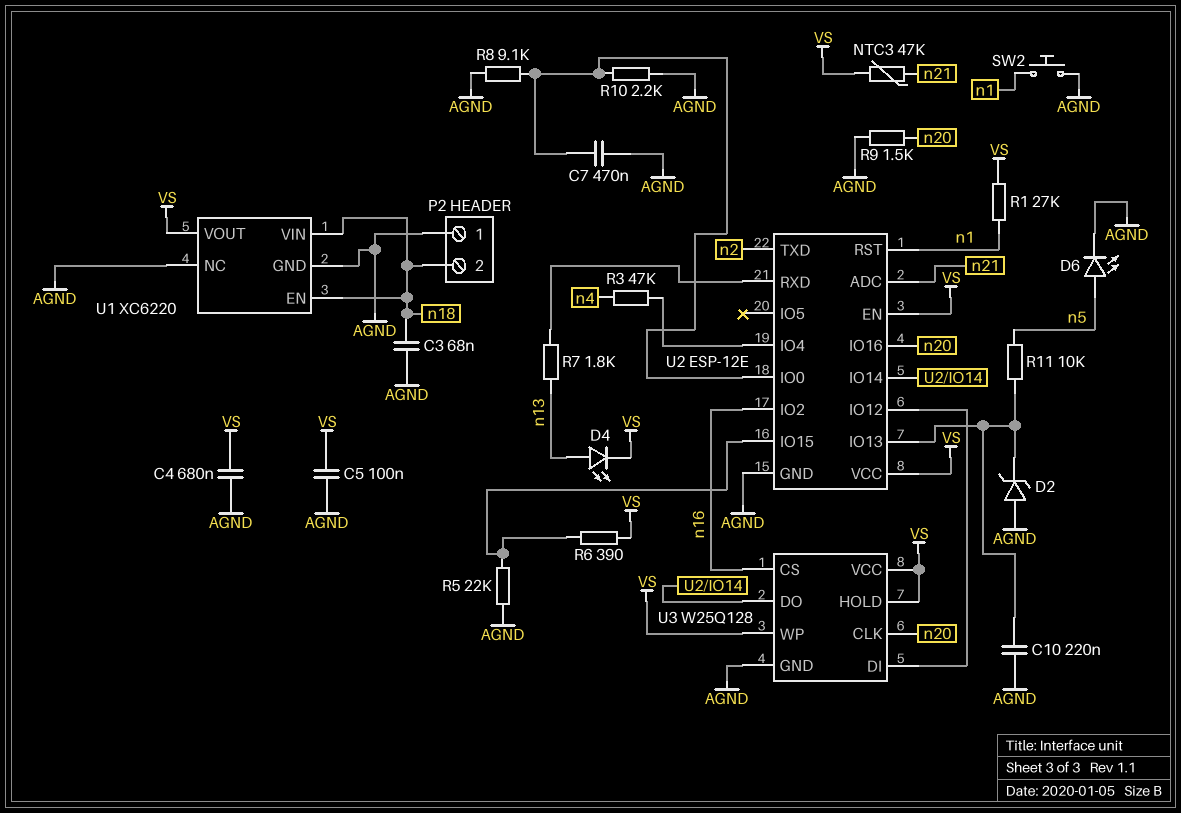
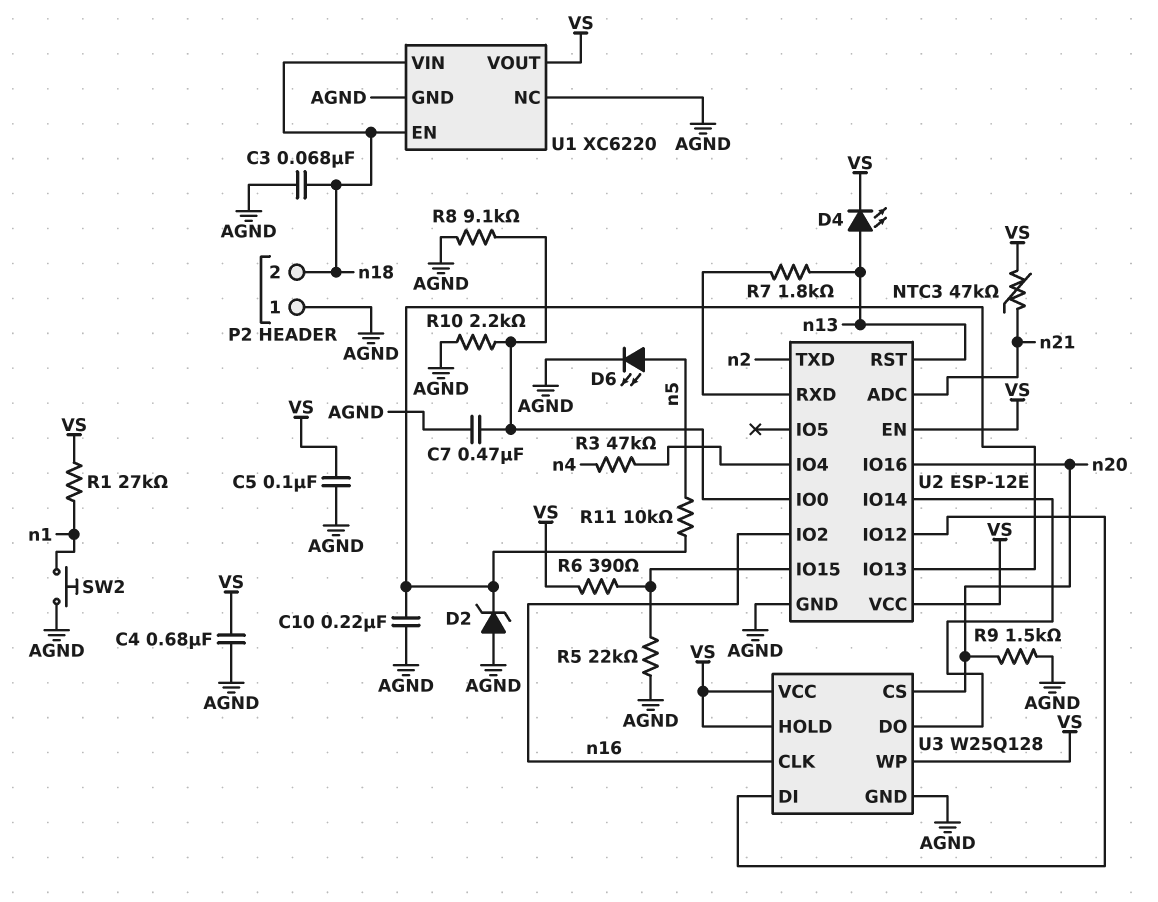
U2 pin RST: n1 -> n13
U3 pin CLK: n20 -> n16
U3 pin CS: n16 -> n20

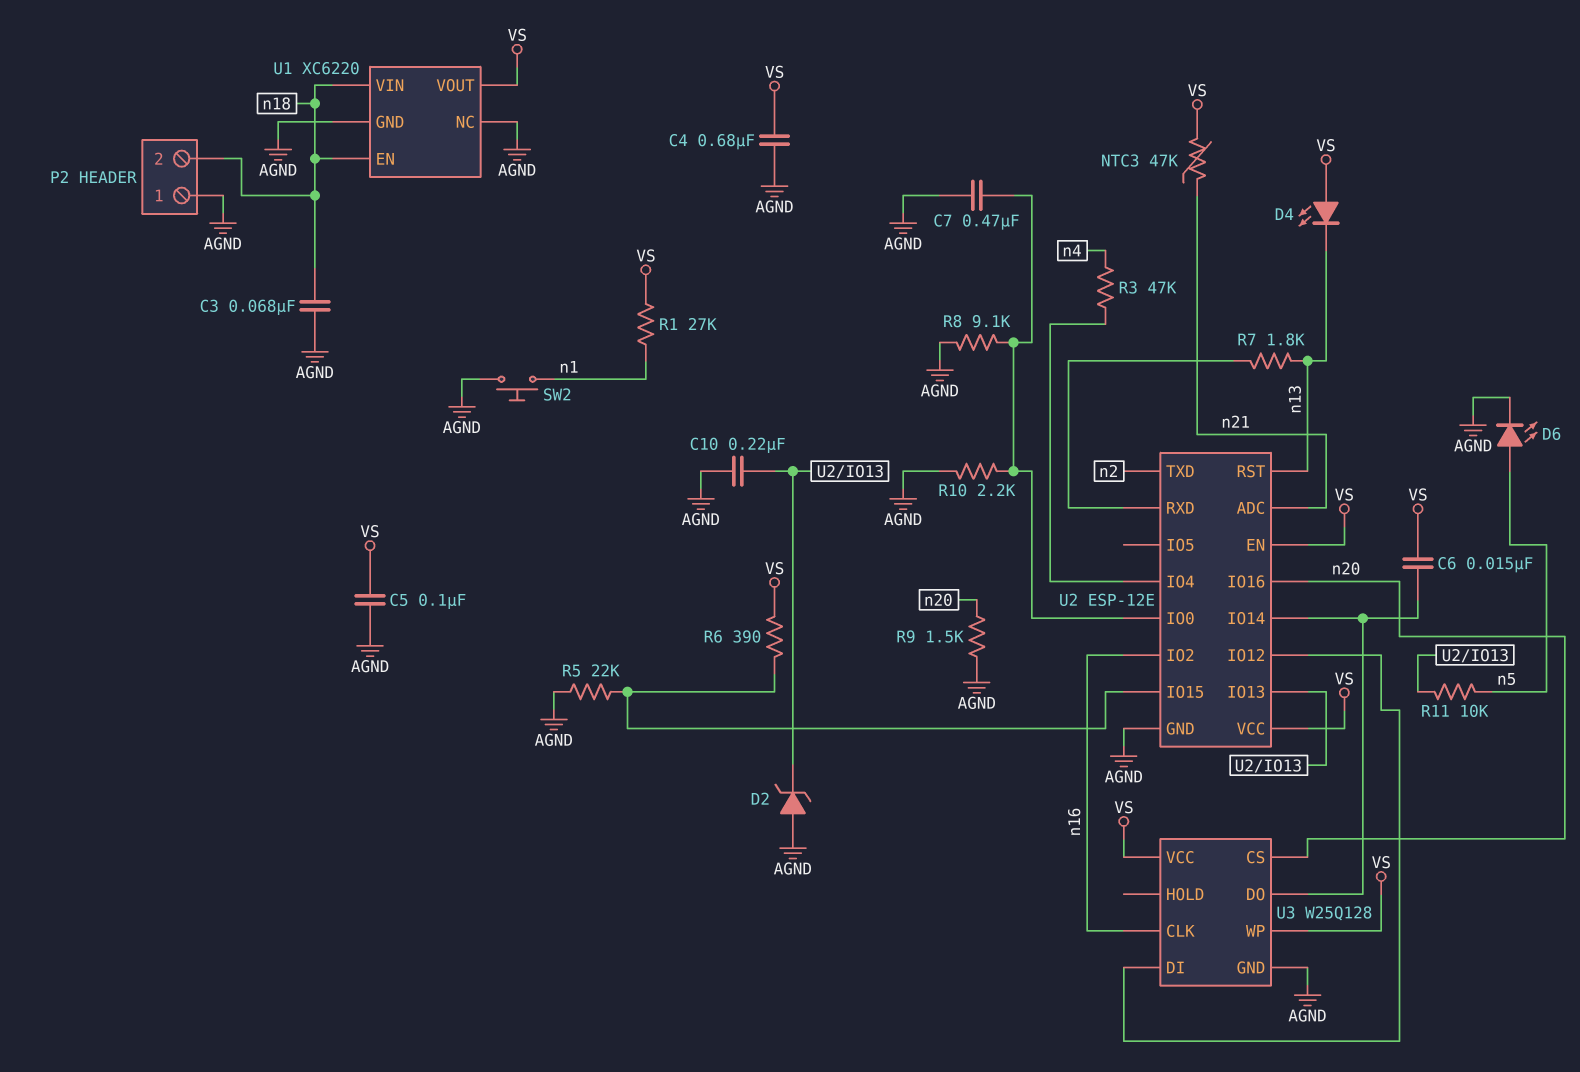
C6: none -> 15nF (U2/IO14, VS)
D4: LED (A n13, K VS) -> LED (A VS, K n13)
U3 pin HOLD: VS -> none

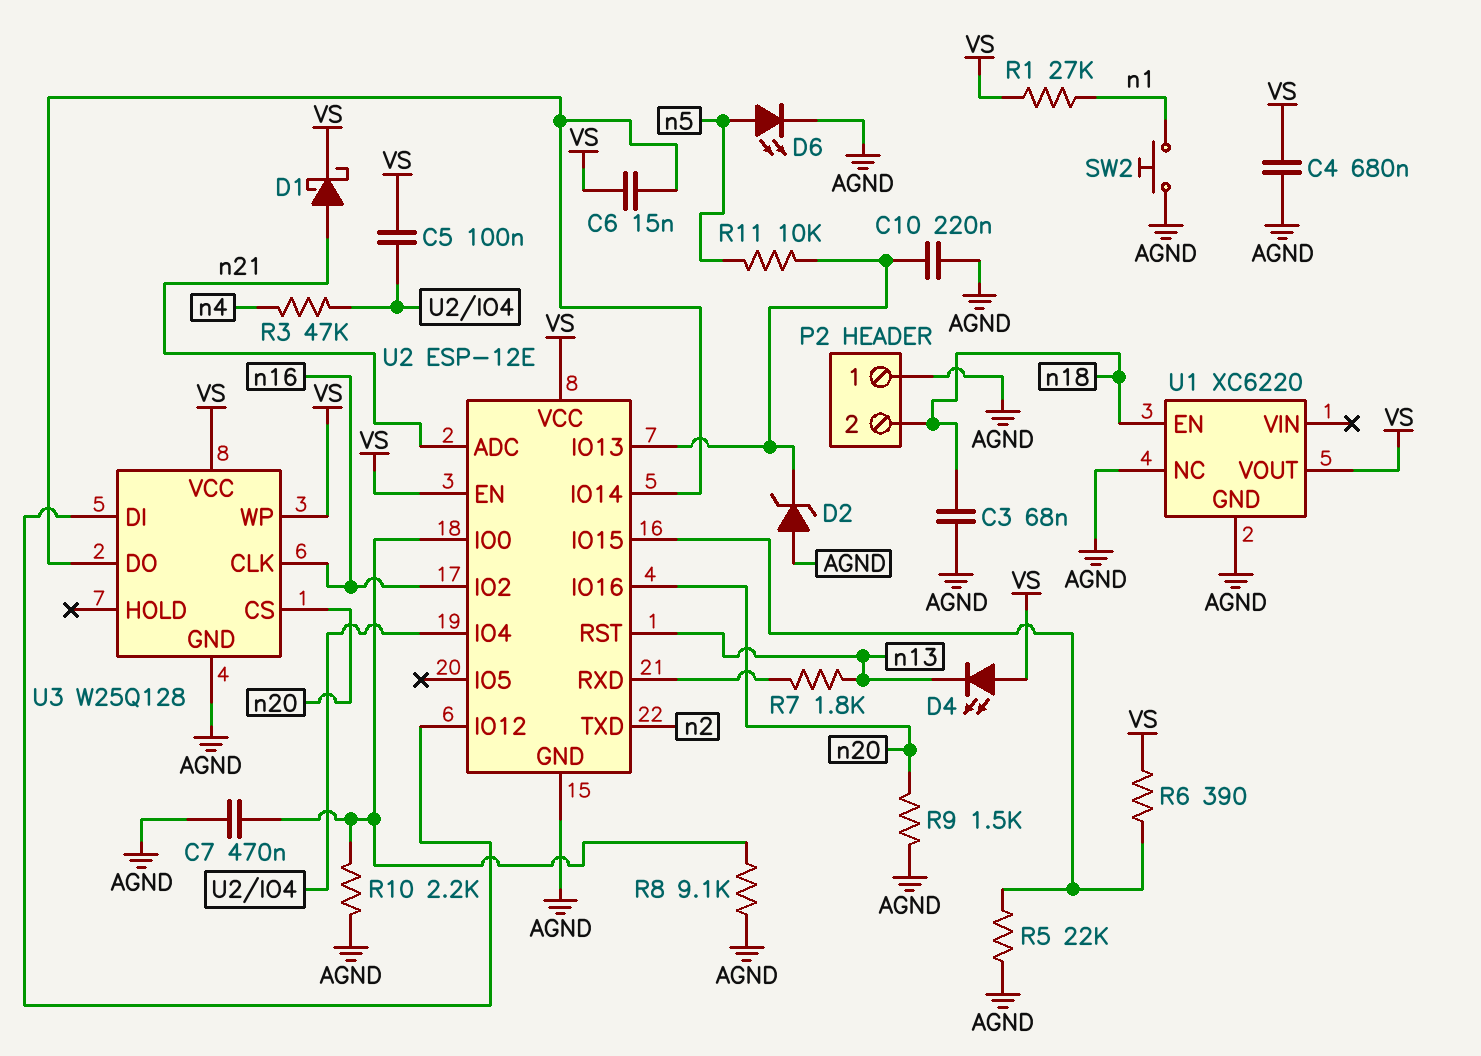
C5: 100nF (AGND, VS) -> 100nF (U2/IO4, VS)
D1: none -> schottky (A n21, K VS)
NTC3: 47k (VS, n21) -> none
U1 pin VIN: n18 -> none

